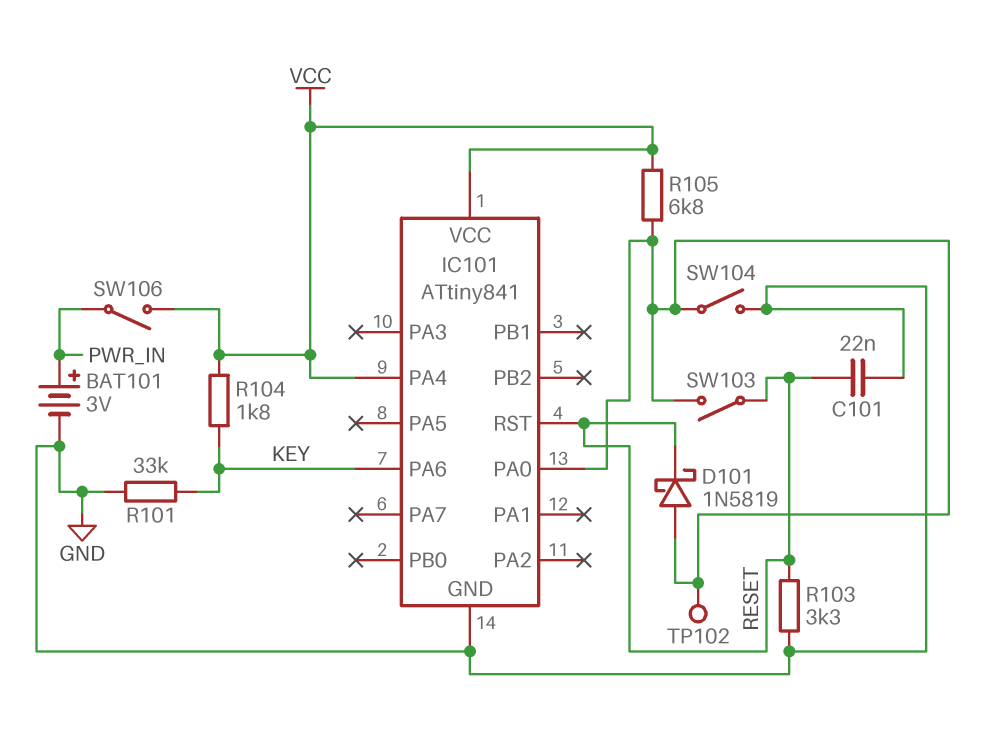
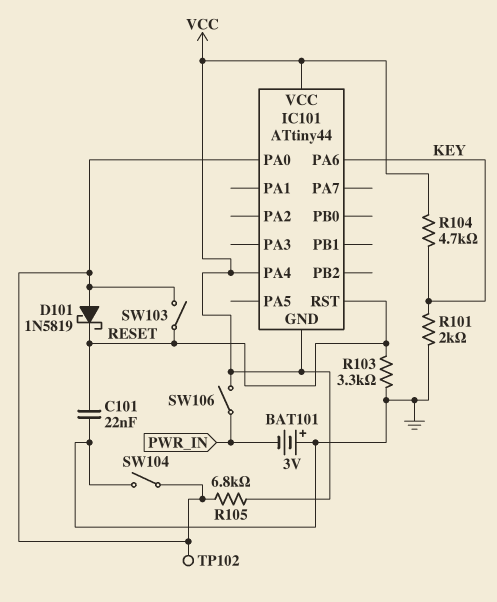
BAT101: 3V (plus PWR_IN, minus GND) -> 3V (plus GND, minus PWR_IN)
IC101: ATtiny841 -> ATtiny44
IC101 pin GND: GND -> VCC
R101: 33k (GND, KEY) -> 2k (GND, KEY)
R104: 1.8k (KEY, VCC) -> 4.7k (KEY, VCC)

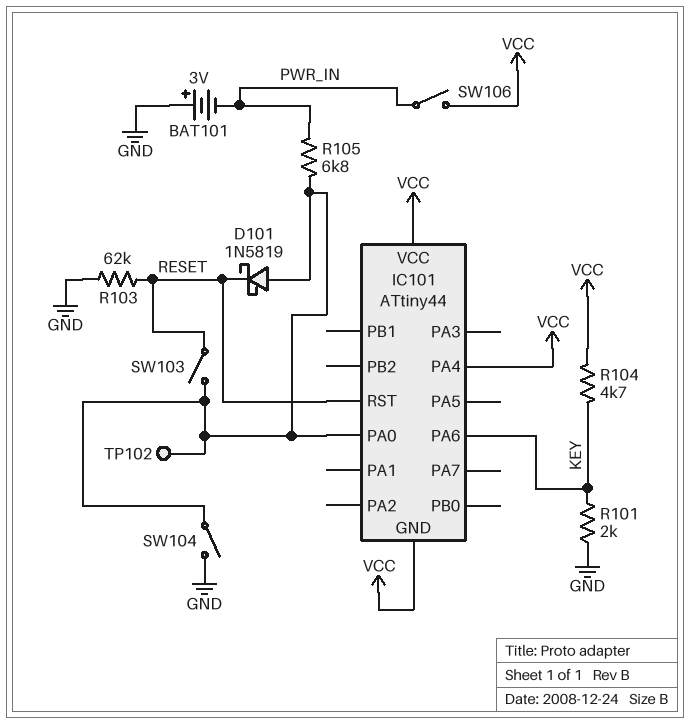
C101: 22nF (GND, RESET) -> none
R103: 3.3k (GND, RESET) -> 62k (GND, RESET)
R105: 6.8k (IC101/PA0, VCC) -> 6.8k (IC101/PA0, PWR_IN)

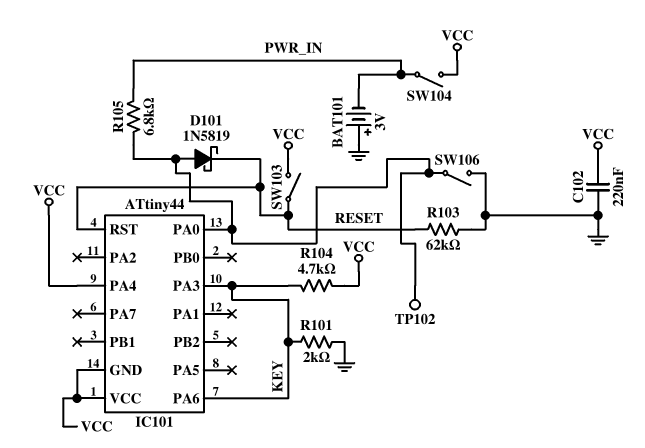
C102: none -> 220nF (GND, VCC)
IC101 pin PA3: none -> KEY
SW103: switch (IC101/PA0, RESET) -> switch (RESET, VCC)
SW104: switch (GND, IC101/PA0) -> switch (PWR_IN, VCC)
SW106: switch (PWR_IN, VCC) -> switch (GND, IC101/PA0)

